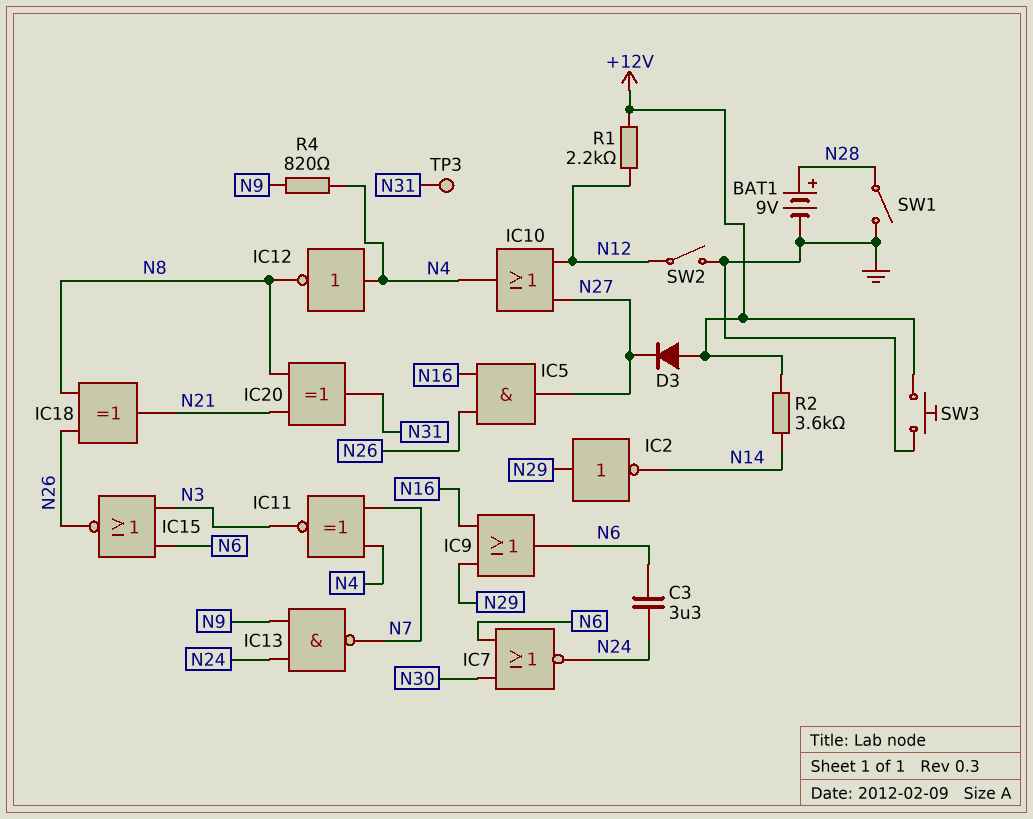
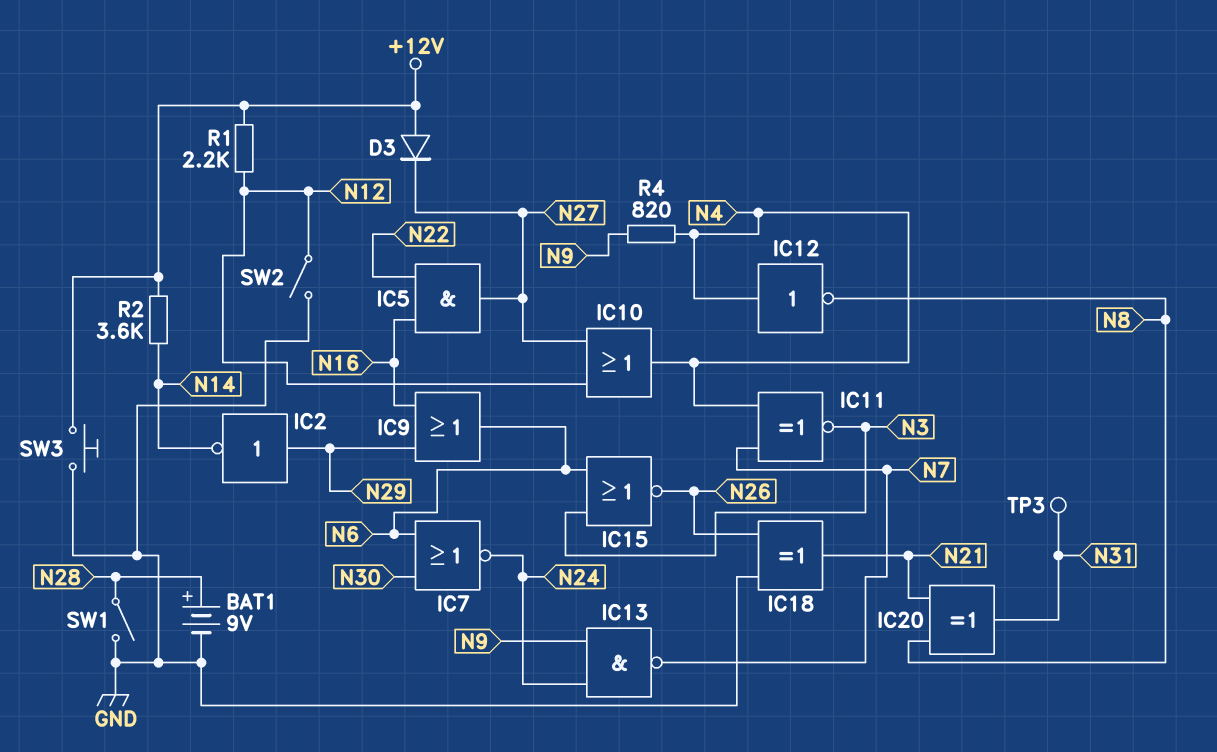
C3: 3.3uF (N6, N24) -> none
IC5: AND (in N16, in N26, out N27) -> AND (in N16, in N22, out N27)
IC18: XOR (in N8, in N26, out N21) -> XOR (in GND, in N26, out N21)

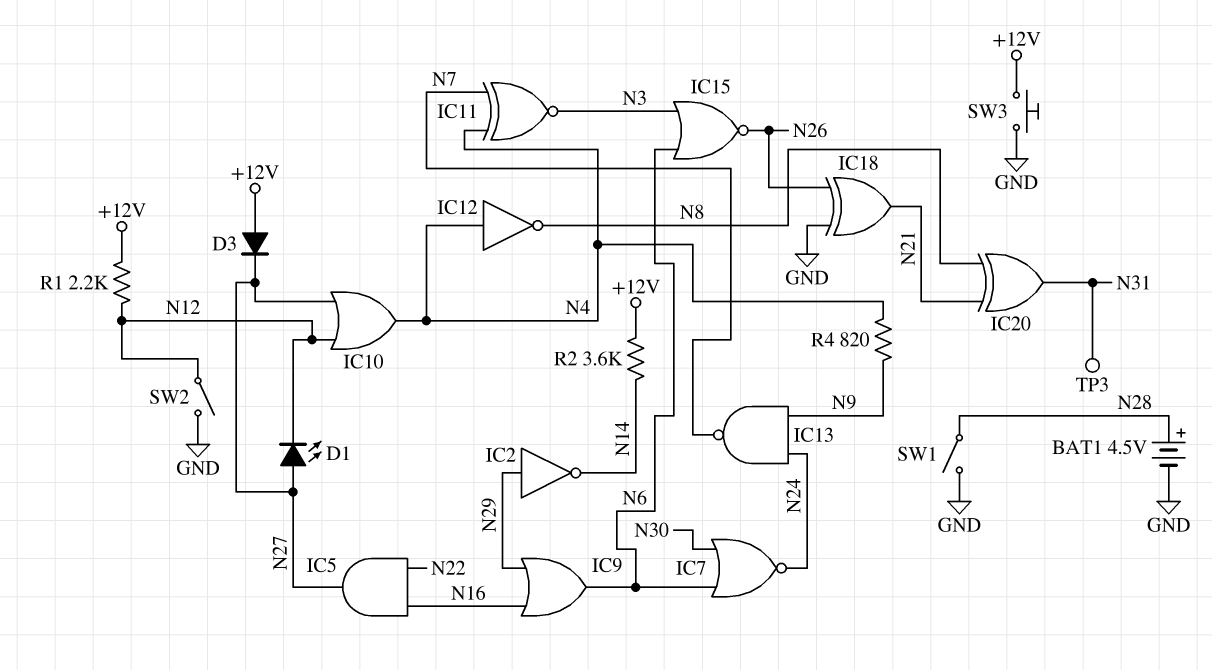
BAT1: 9V (plus N28, minus GND) -> 4.5V (plus N28, minus GND)
D1: none -> LED (A N27, K N12)

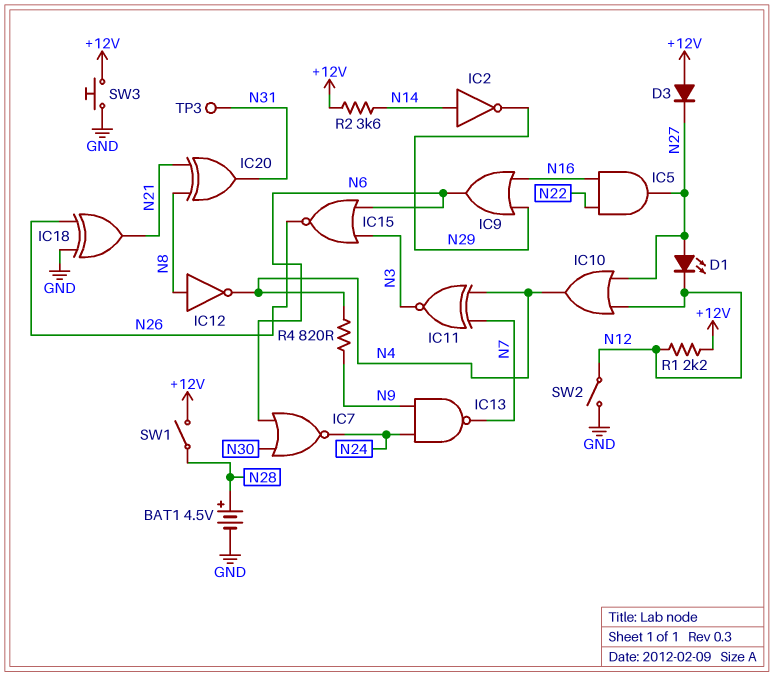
IC2: NOT (in N29, out N14) -> NOT (in N14, out N29)
IC12: NOT (in N4, out N8) -> NOT (in N8, out N4)
SW1: switch (GND, N28) -> switch (+12V, N28)

